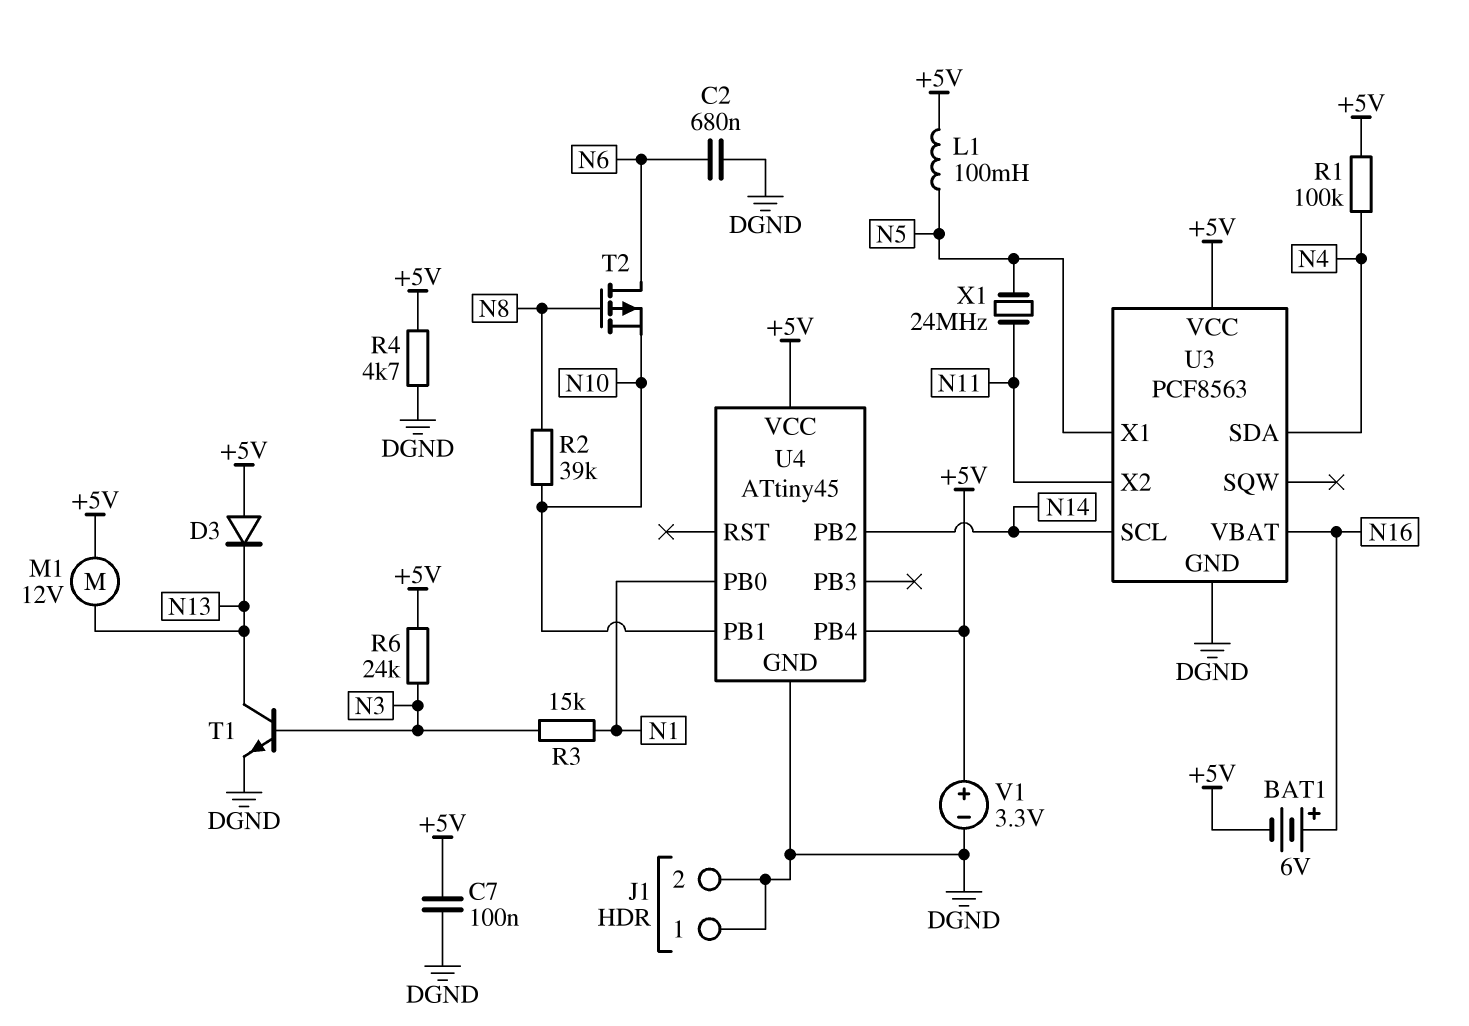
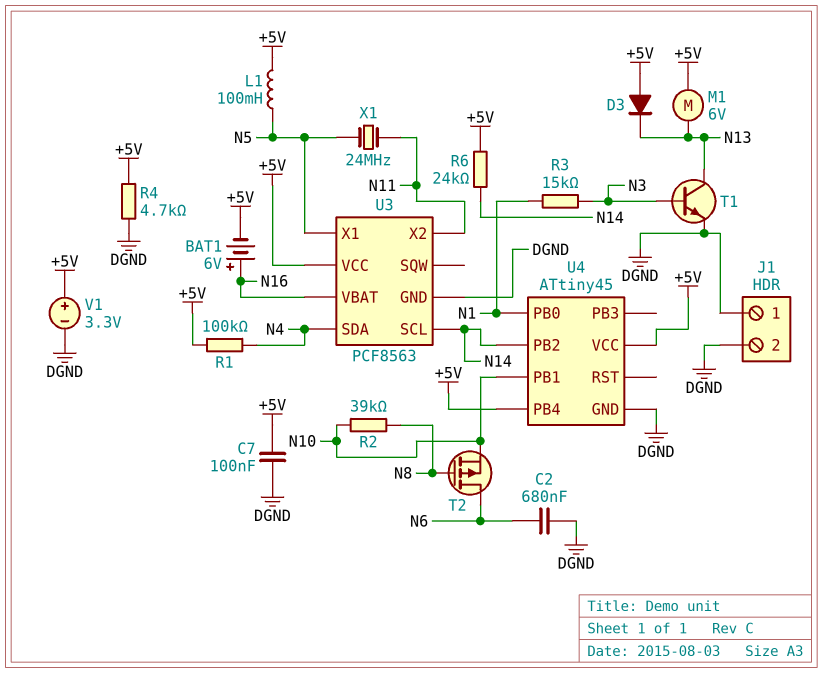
M1: motor 12V (+5V, N13) -> motor 6V (+5V, N13)
R6: 24k (+5V, N3) -> 24k (+5V, N14)

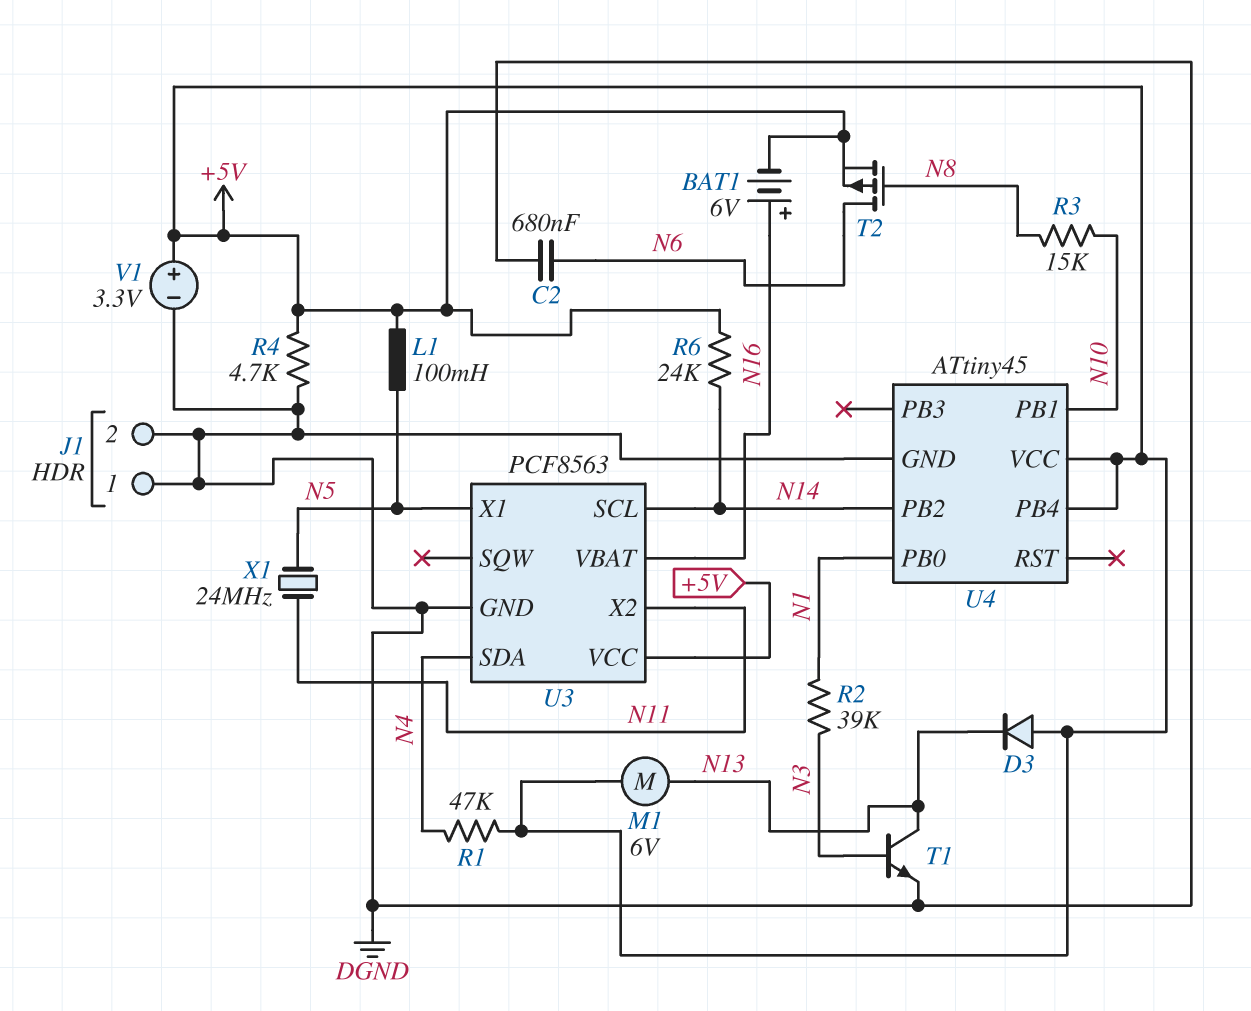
C7: 100nF (+5V, DGND) -> none
R1: 100k (+5V, N4) -> 47k (+5V, N4)
R2: 39k (N8, N10) -> 39k (N1, N3)
R3: 15k (N1, N3) -> 15k (N8, N10)
T2: PMOS (G N8, D N6, S N10) -> PMOS (G N8, D N6, S +5V)

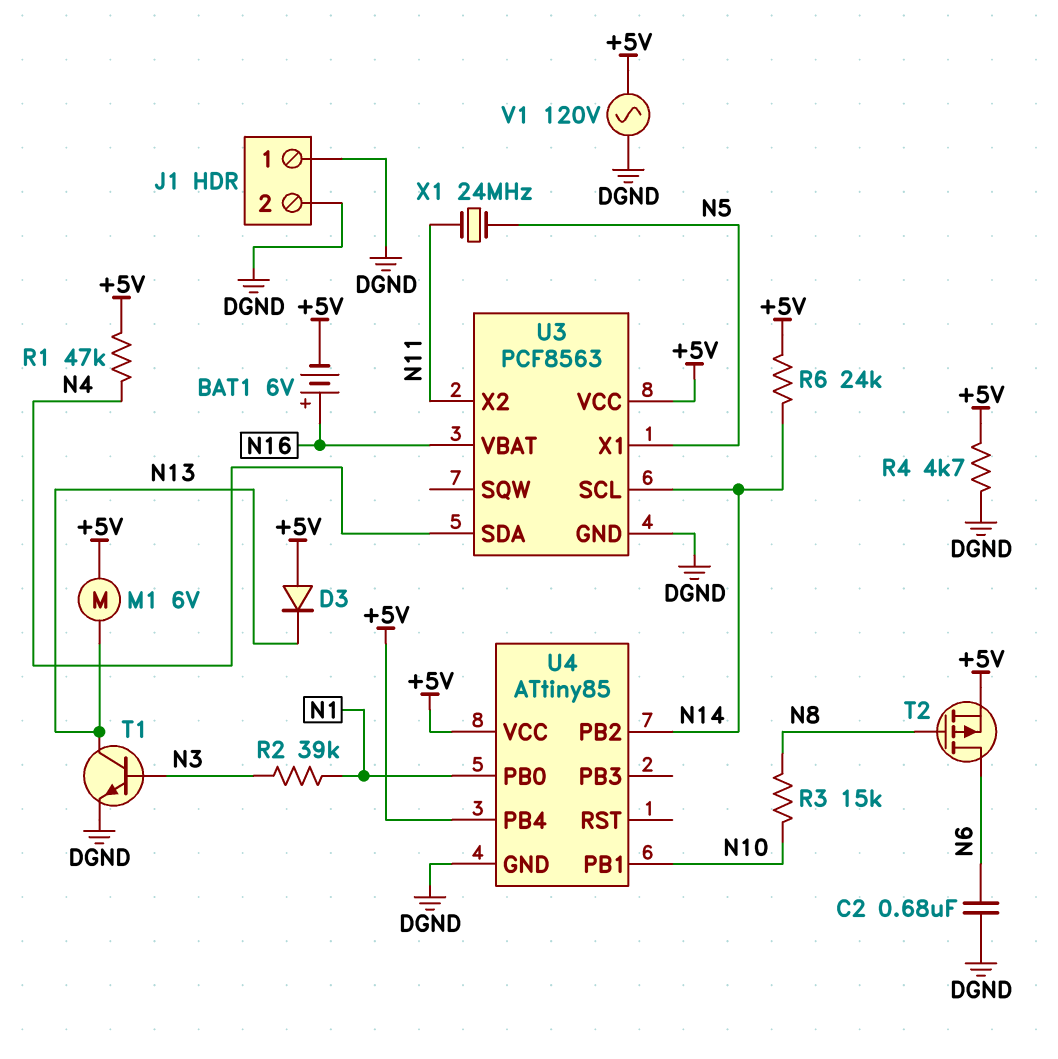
L1: 100mH (+5V, N5) -> none
U4: ATtiny45 -> ATtiny85
V1: 3.3V (plus +5V, minus DGND) -> AC 120V (+5V, DGND)

